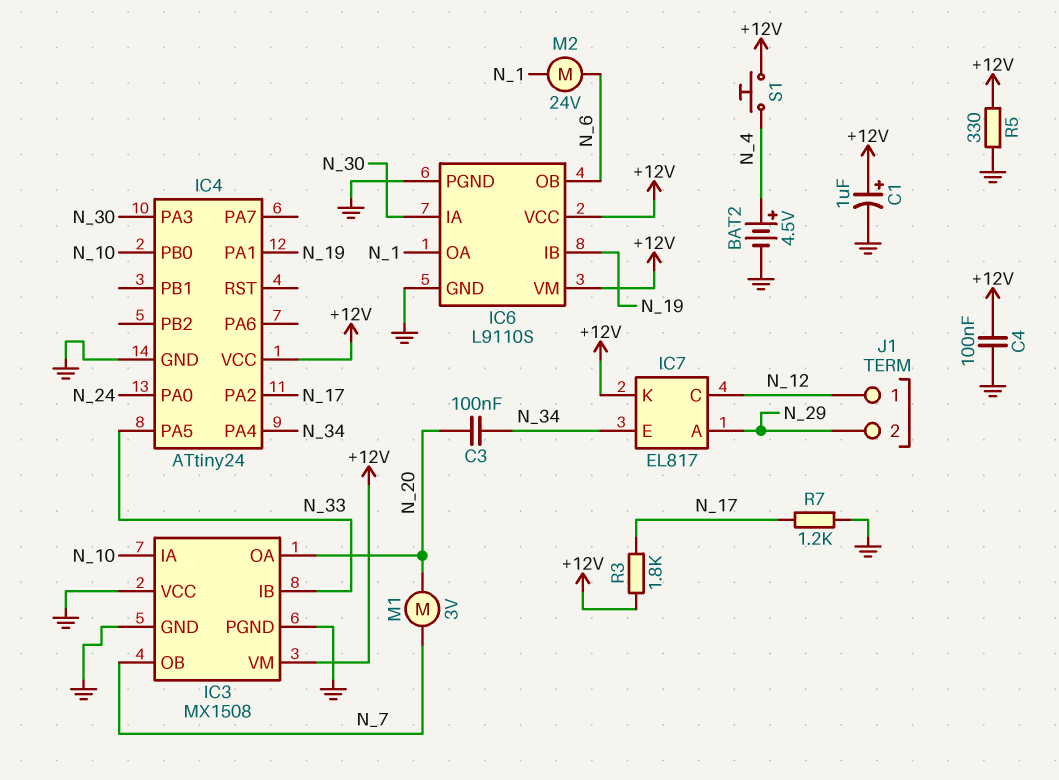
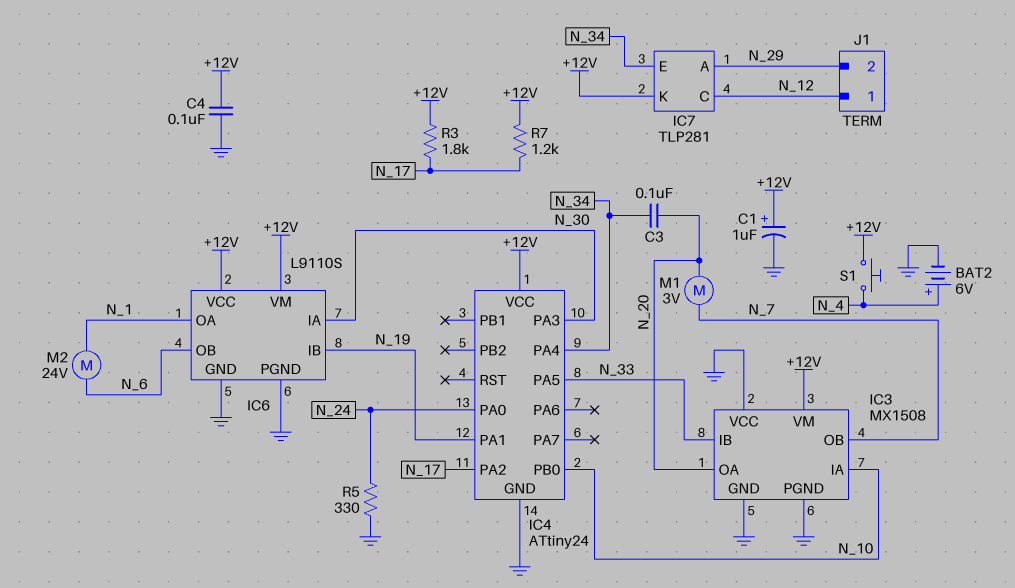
BAT2: 4.5V (plus N_4, minus GND) -> 6V (plus N_4, minus GND)
IC7: EL817 -> TLP281
R5: 330 (+12V, GND) -> 330 (GND, N_24)
R7: 1.2k (GND, N_17) -> 1.2k (+12V, N_17)

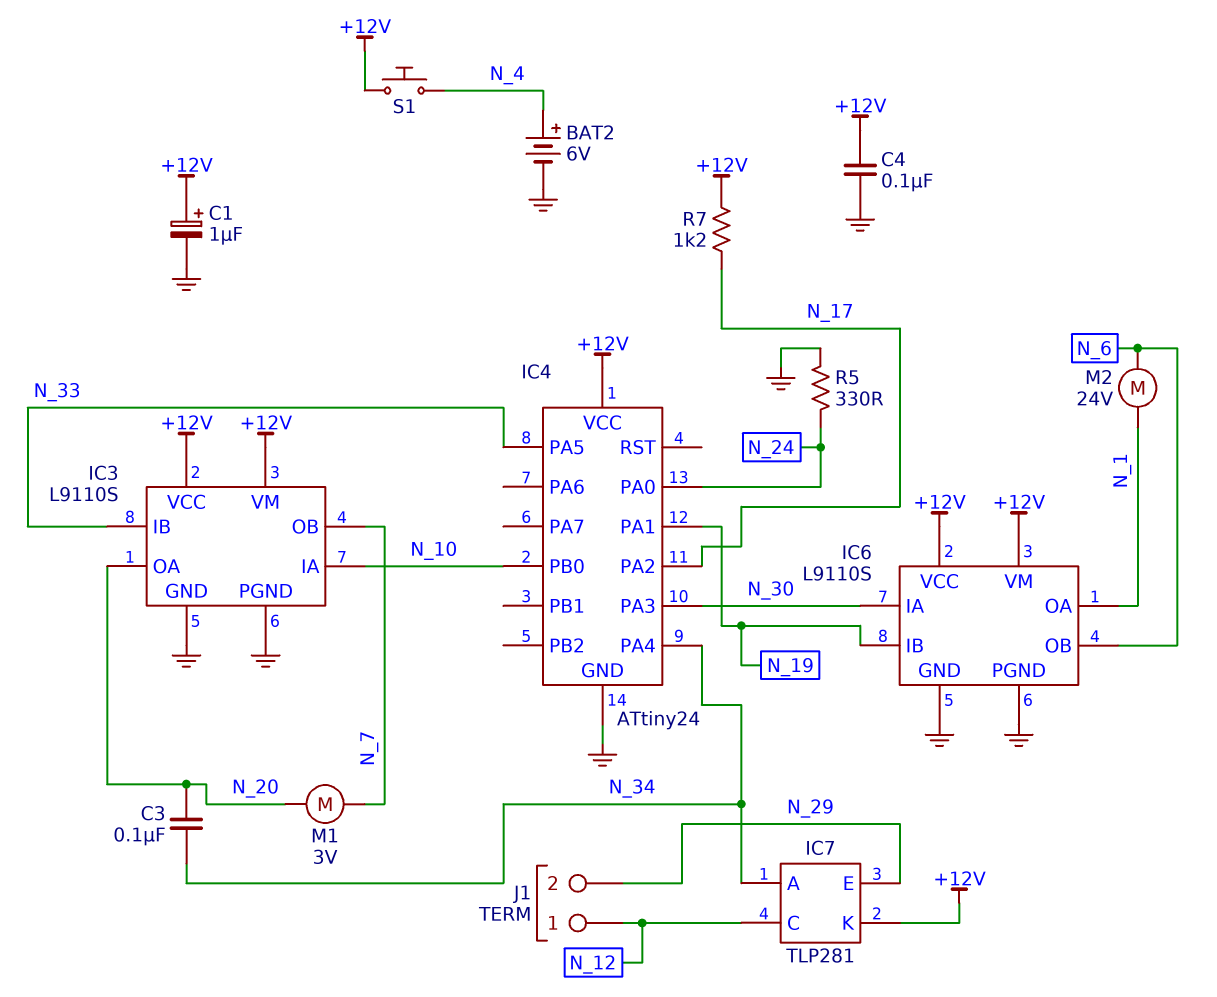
IC3: MX1508 -> L9110S
IC3 pin VCC: GND -> +12V
IC7 pin A: N_29 -> N_34
IC7 pin E: N_34 -> N_29
R3: 1.8k (+12V, N_17) -> none

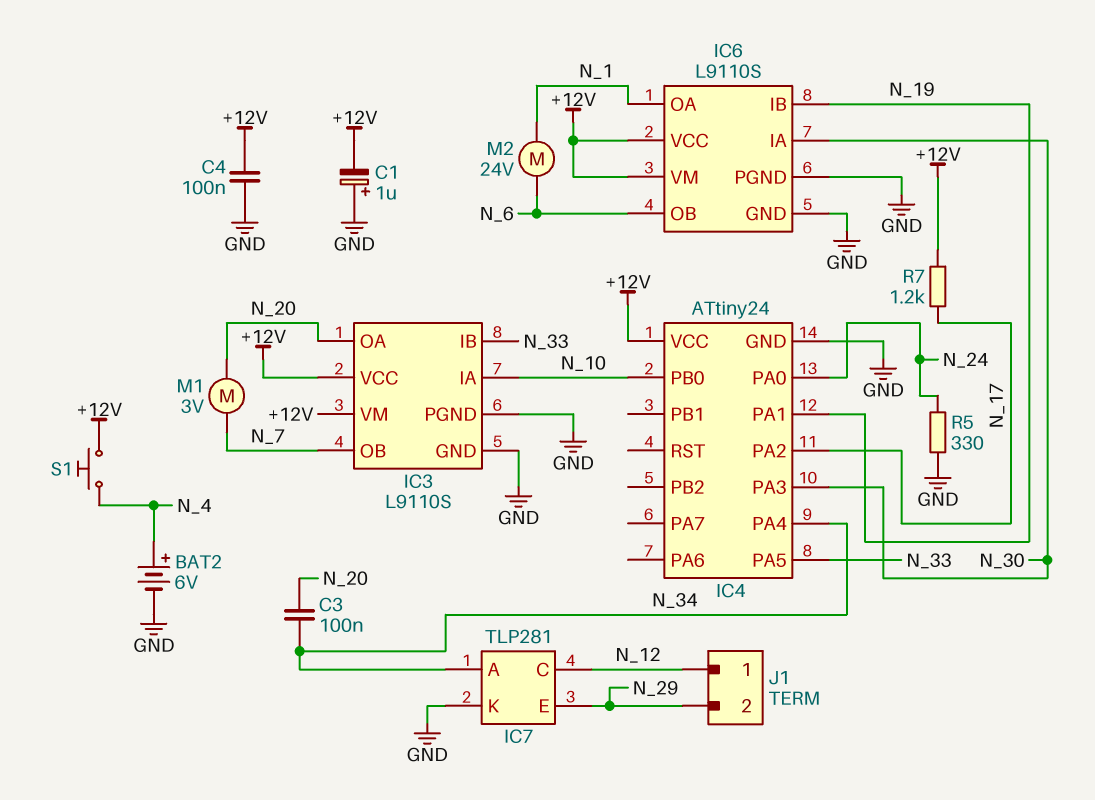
C1: 1uF (plus +12V, minus GND) -> 1uF (plus GND, minus +12V)
IC7 pin K: +12V -> GND

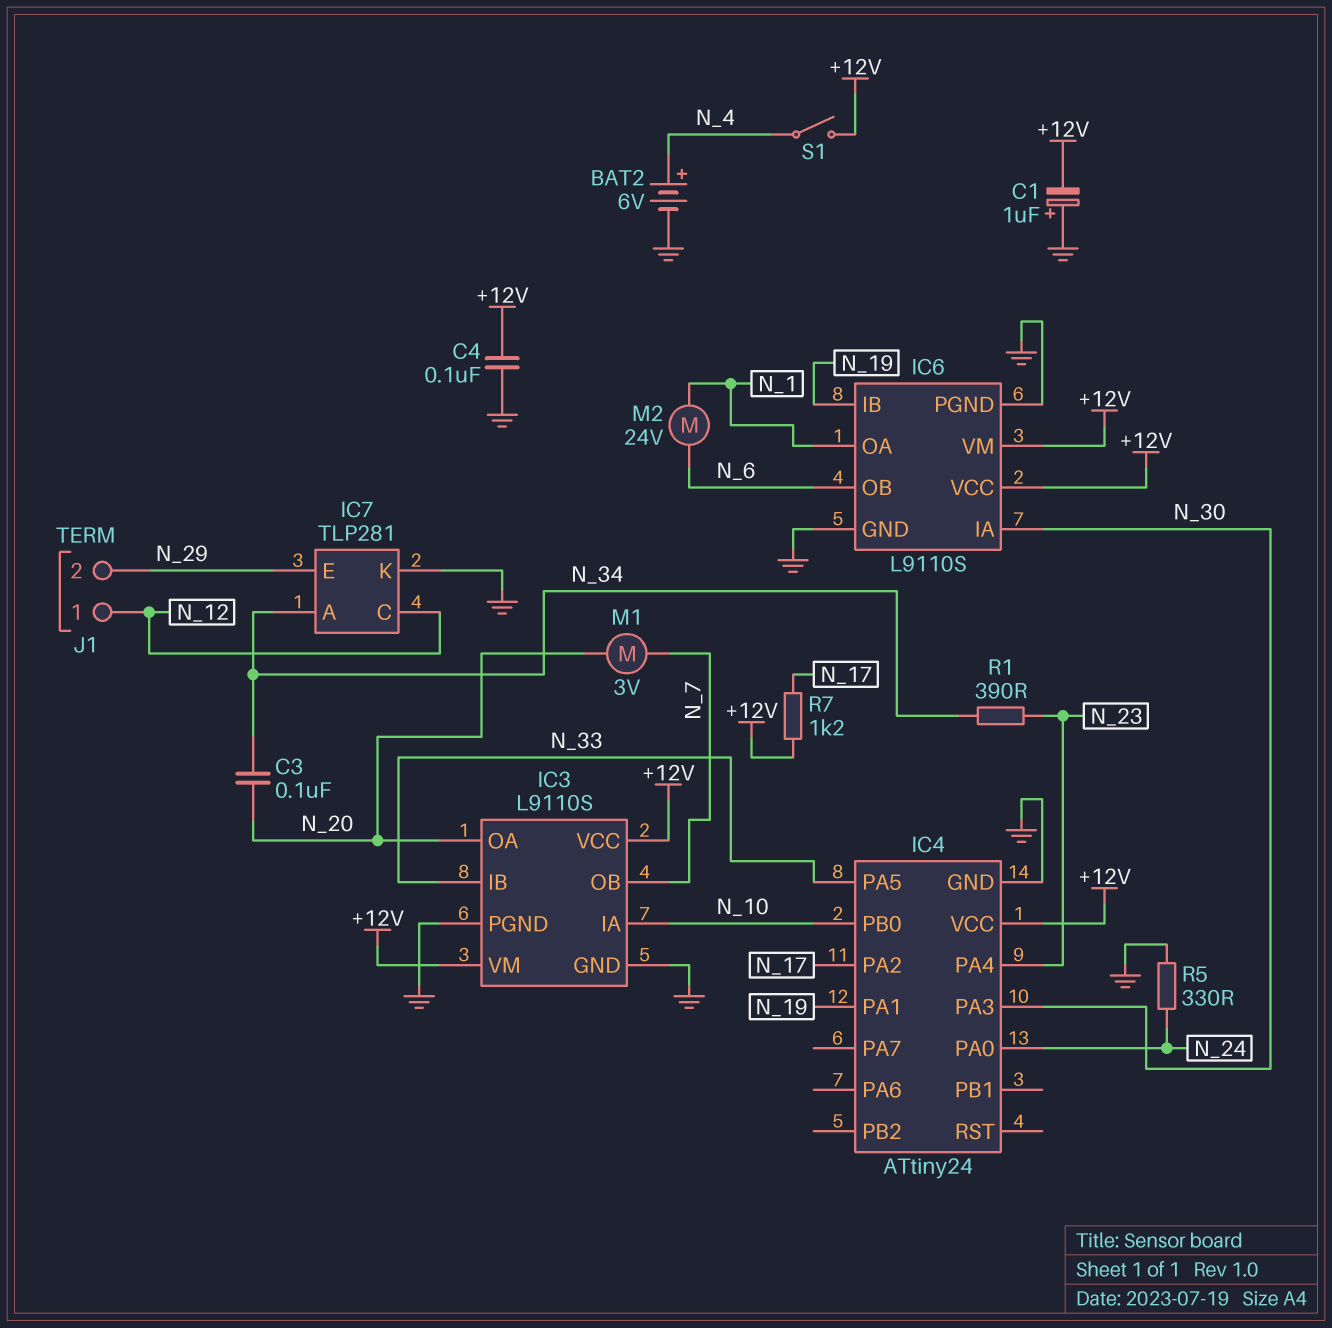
IC4 pin PA4: N_34 -> N_23
R1: none -> 390 (N_23, N_34)
S1: button (+12V, N_4) -> switch (+12V, N_4)

